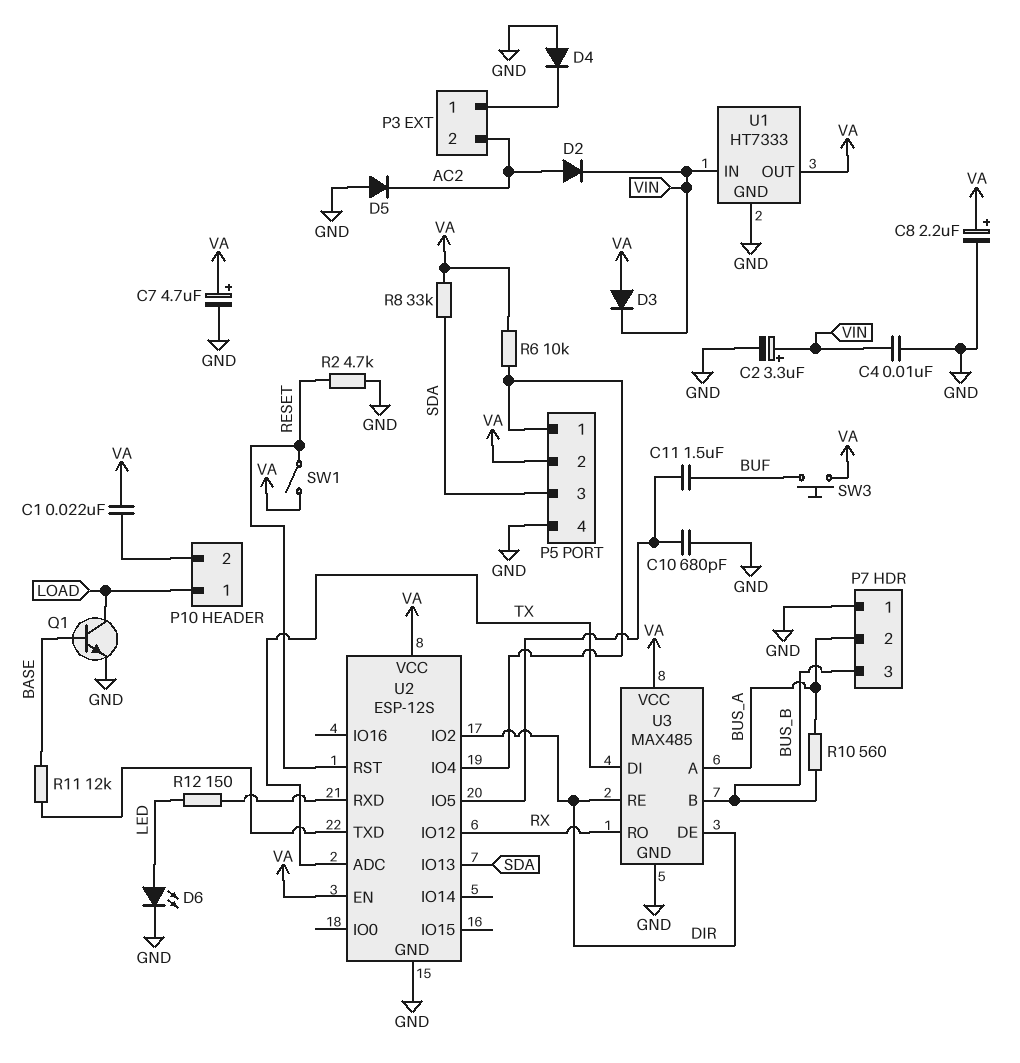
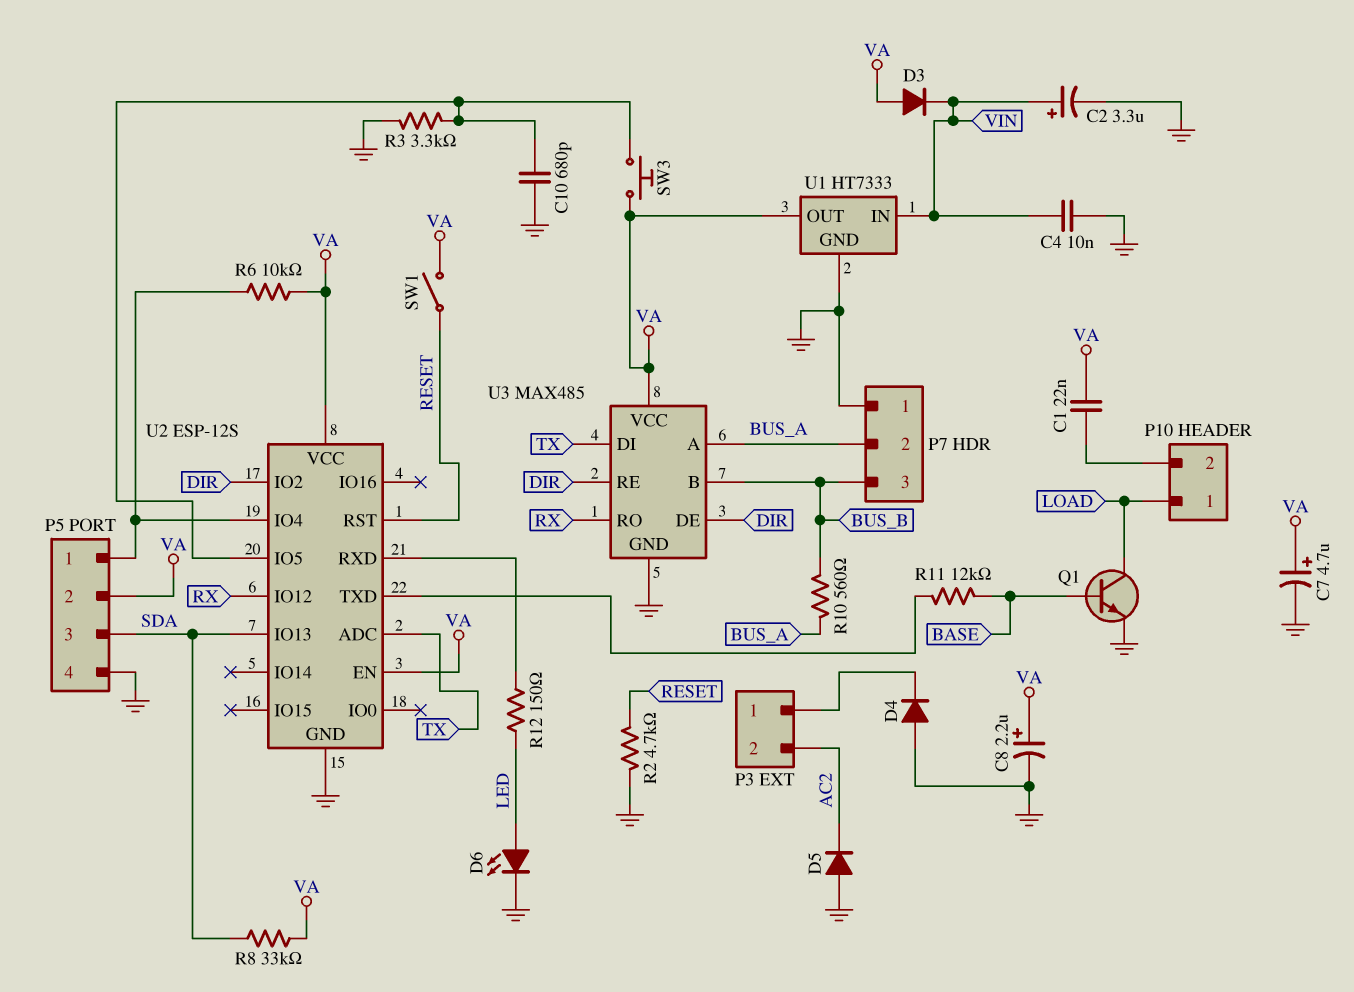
C11: 1.5uF (BUF, U2/IO5) -> none
D2: diode (A AC2, K VIN) -> none
R3: none -> 3.3k (GND, U2/IO5)
SW3: button (BUF, VA) -> button (U2/IO5, VA)

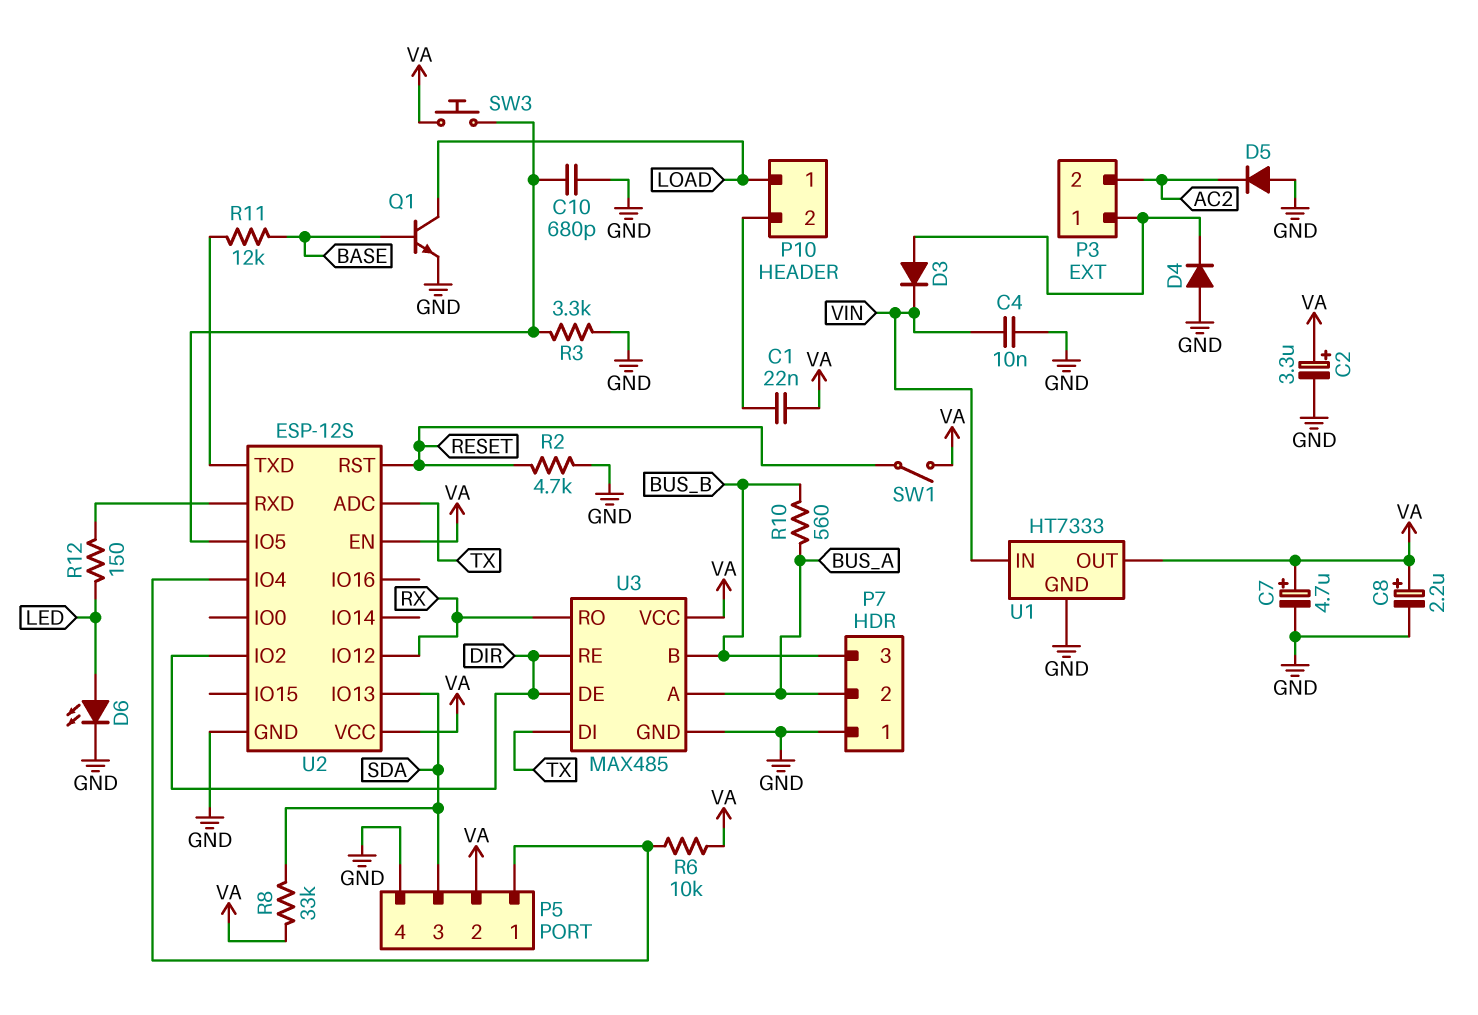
C2: 3.3uF (plus VIN, minus GND) -> 3.3uF (plus VA, minus GND)
D3: diode (A VA, K VIN) -> diode (A P3/1, K VIN)

